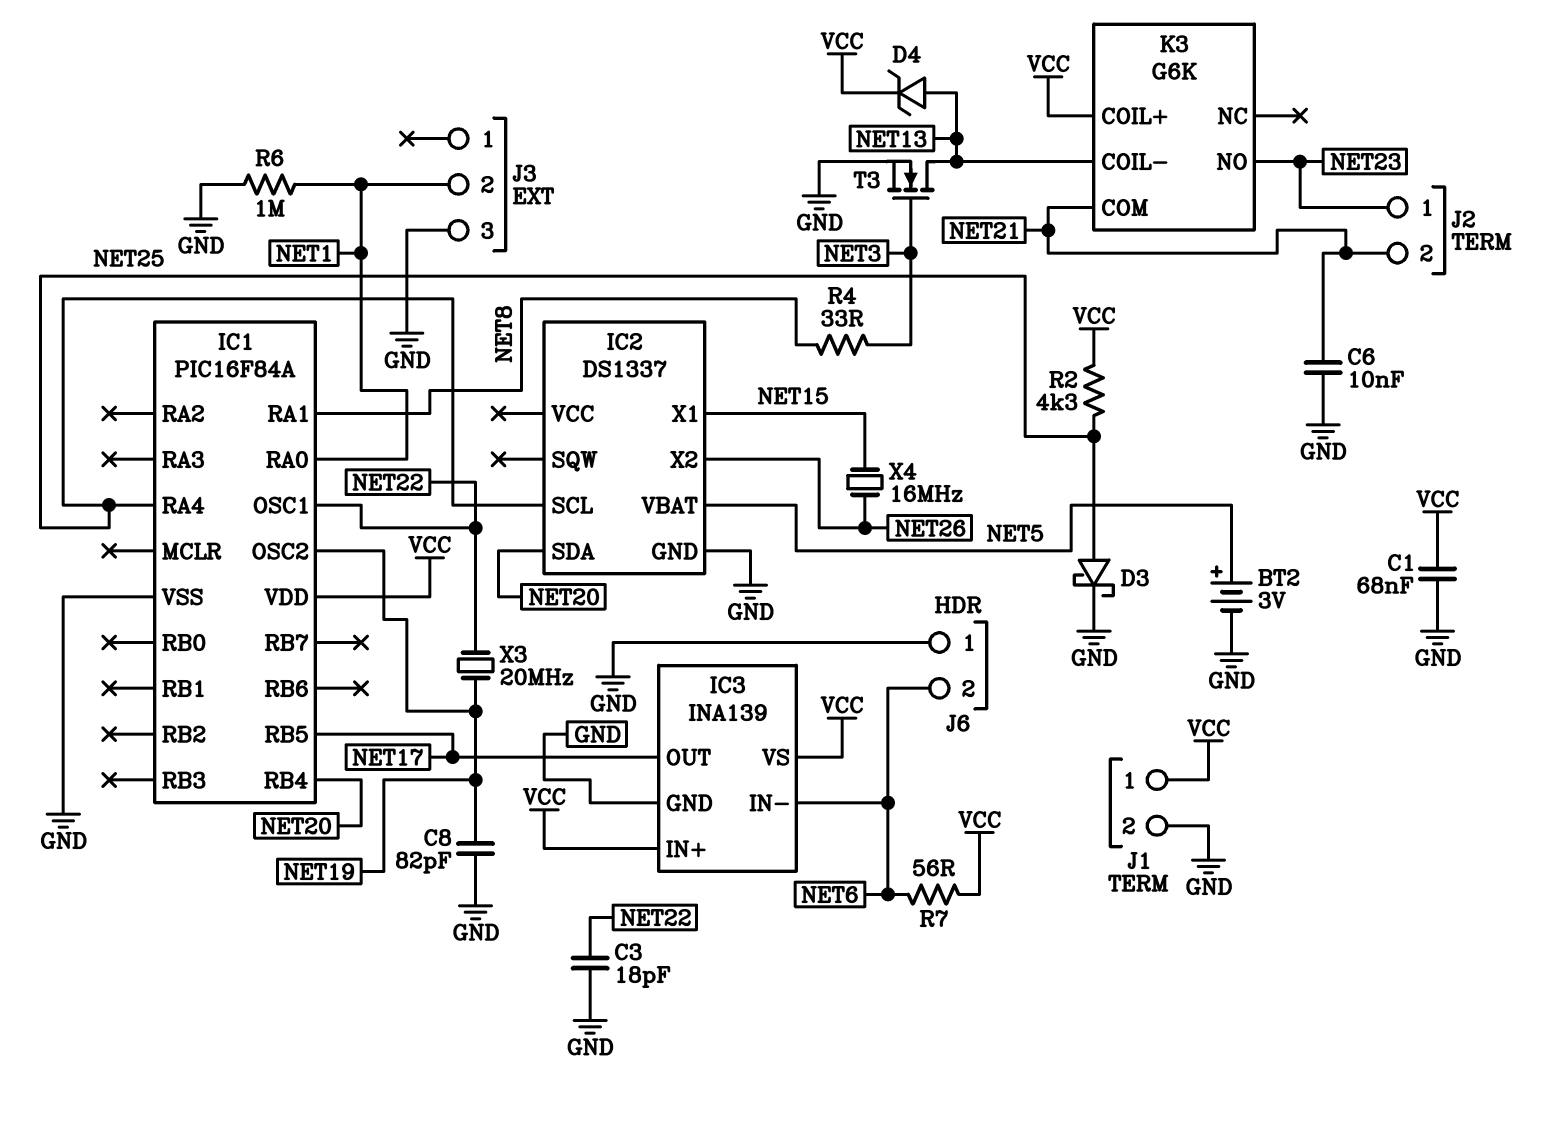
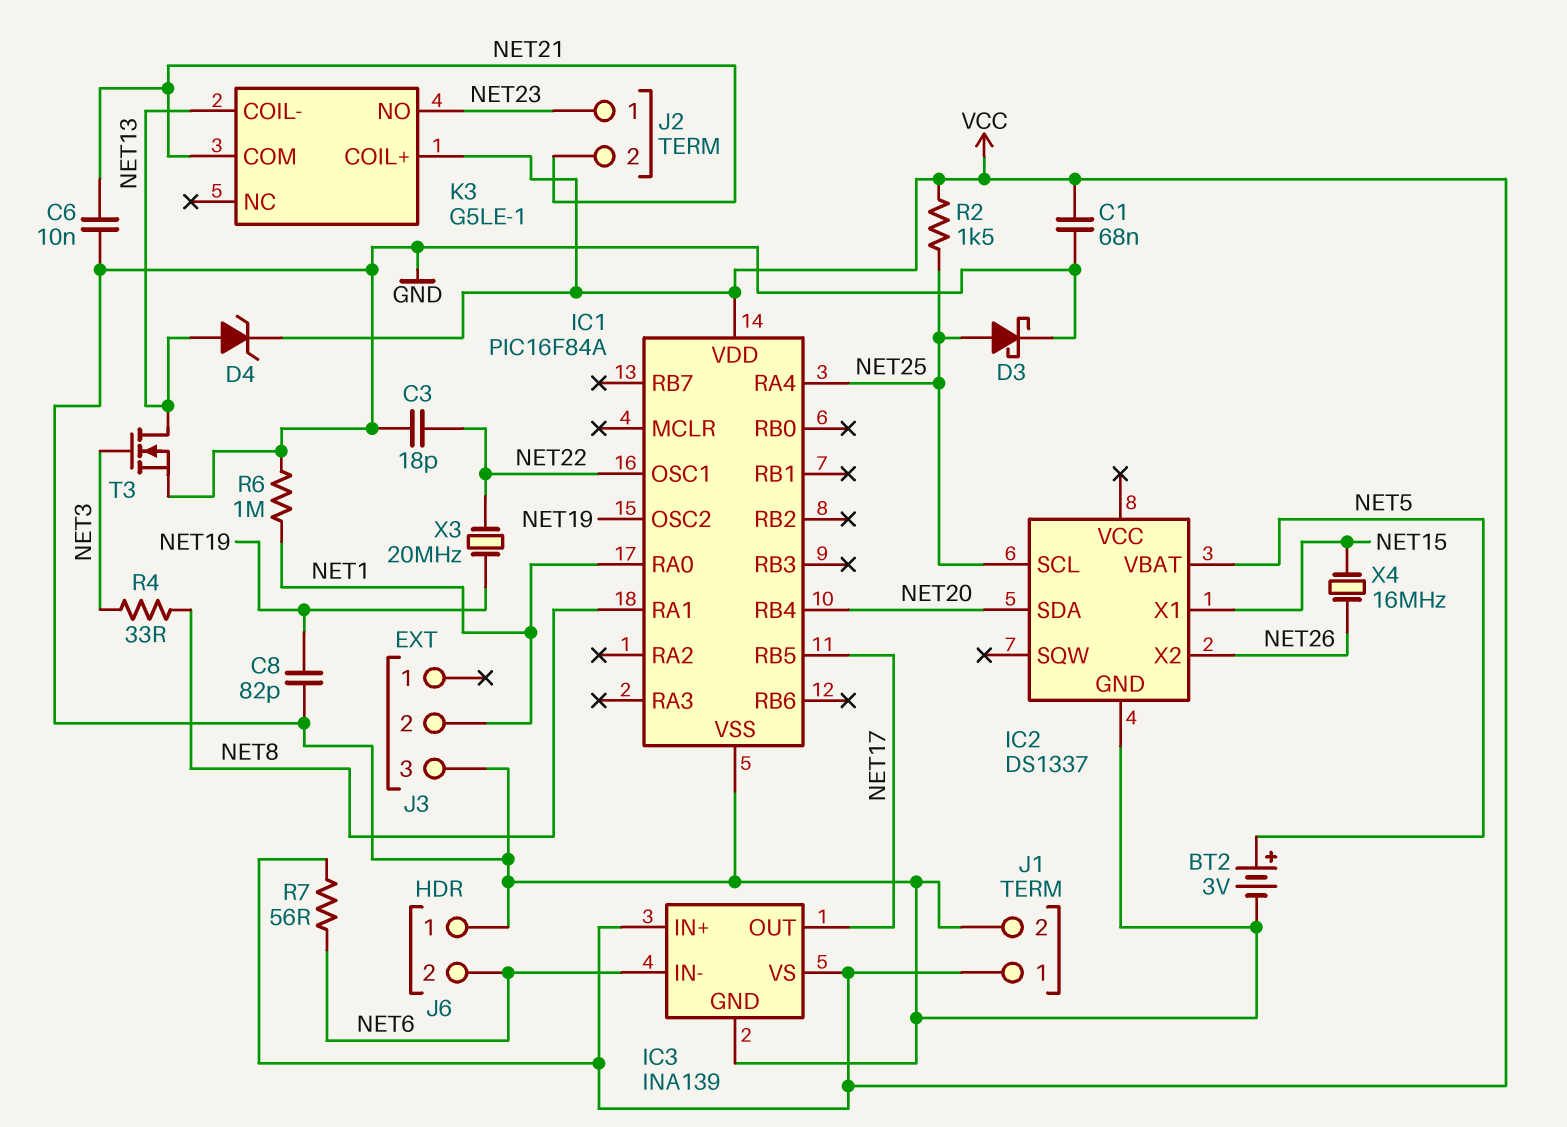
K3: G6K -> G5LE-1
R2: 4.3k (NET25, VCC) -> 1.5k (NET25, VCC)

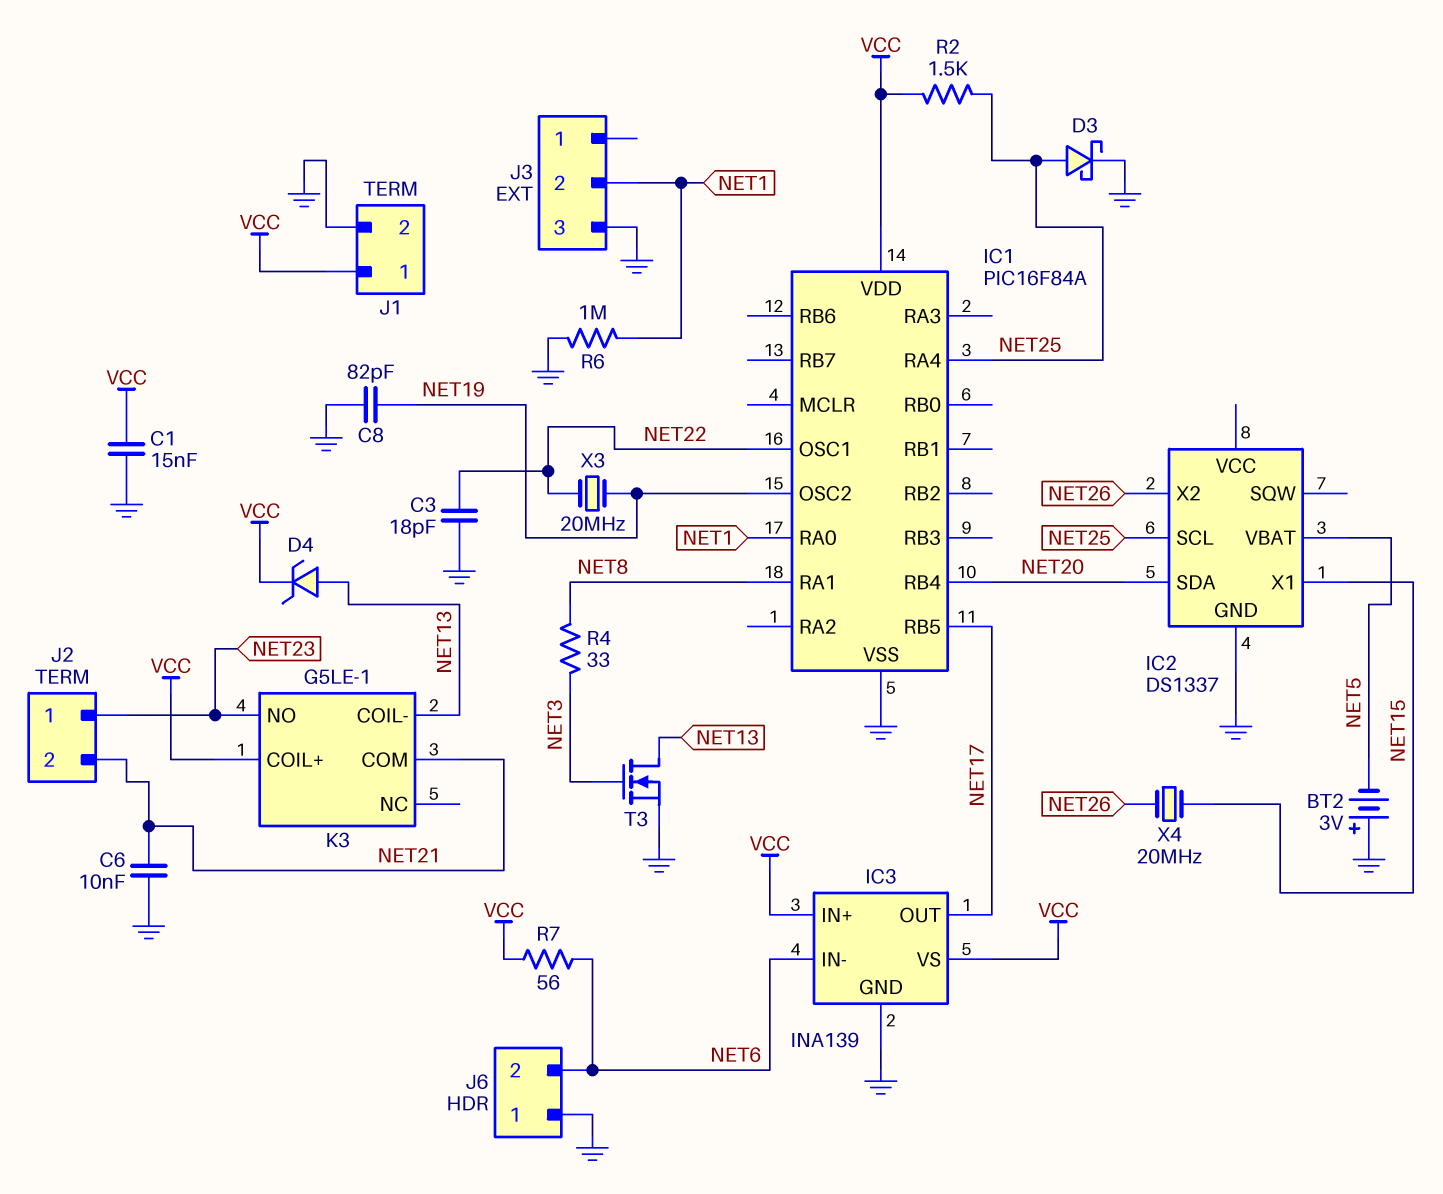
BT2: 3V (plus NET5, minus GND) -> 3V (plus GND, minus NET5)
C1: 68nF (GND, VCC) -> 15nF (GND, VCC)
X4: 16MHz (NET15, NET26) -> 20MHz (NET15, NET26)

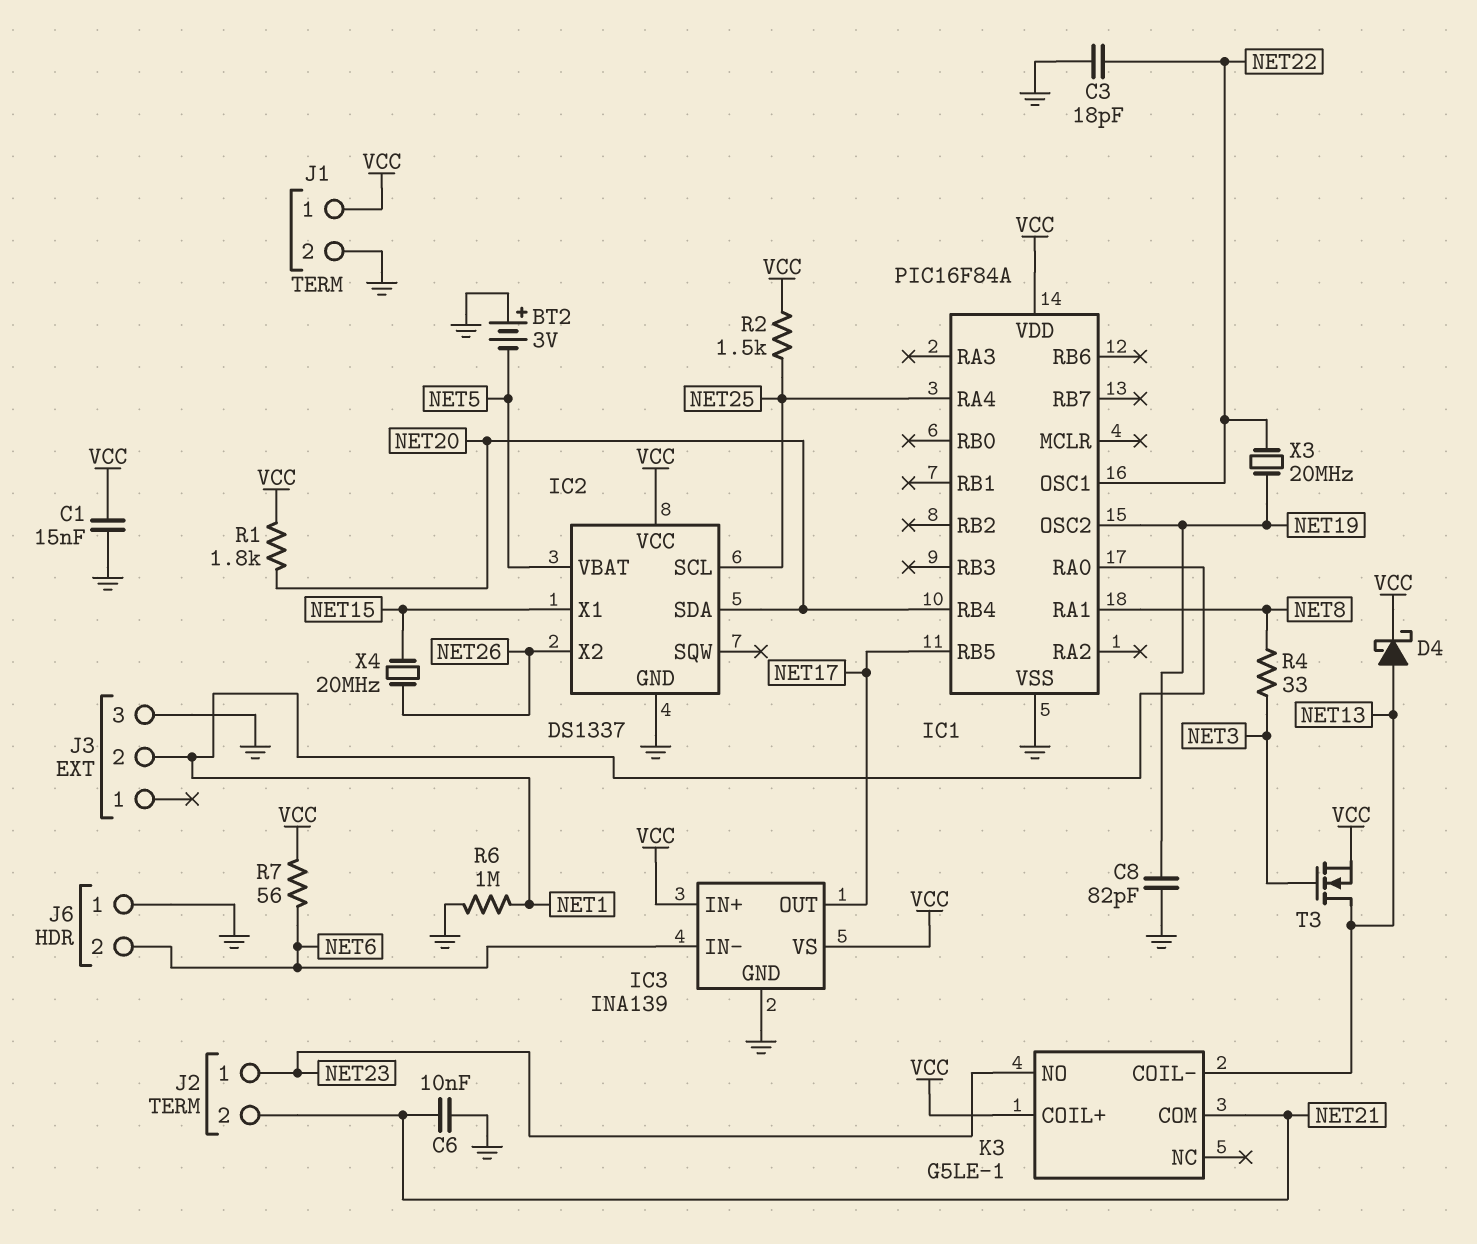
D3: schottky (A NET25, K GND) -> none
D4: zener (A NET13, K VCC) -> schottky (A NET13, K VCC)
IC2 pin VCC: none -> VCC
R1: none -> 1.8k (NET20, VCC)
T3: NMOS (G NET3, D NET13, S GND) -> NMOS (G NET3, D NET13, S VCC)

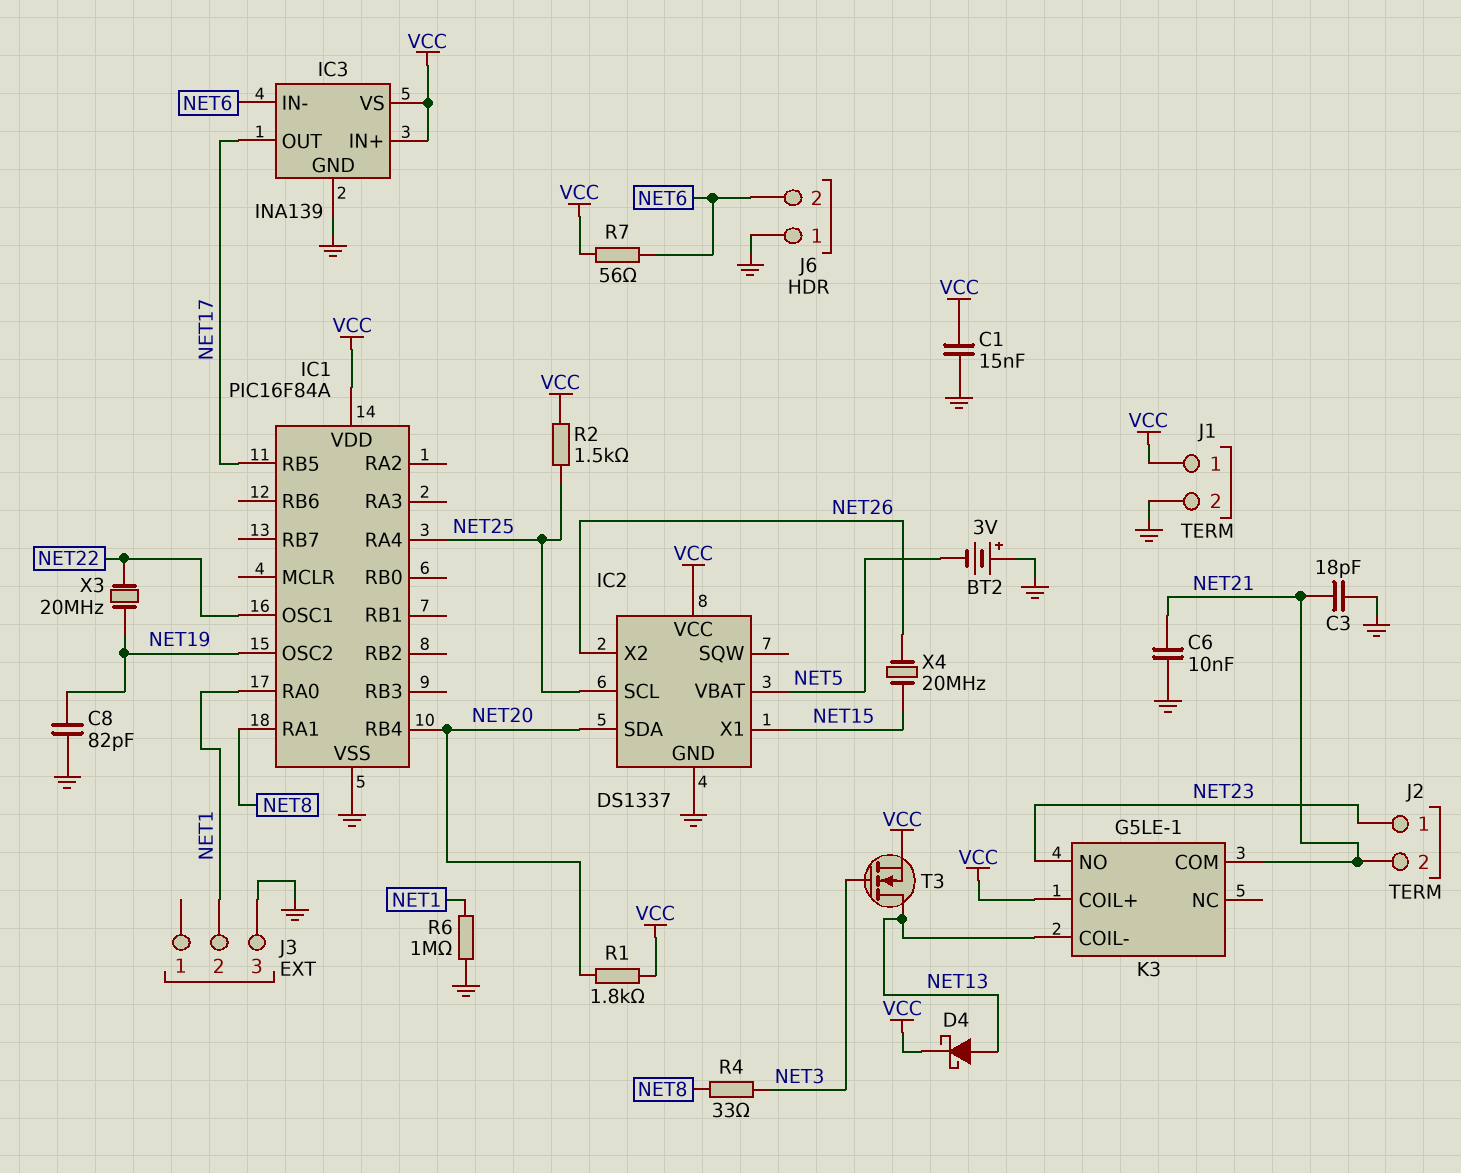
C3: 18pF (GND, NET22) -> 18pF (GND, NET21)

